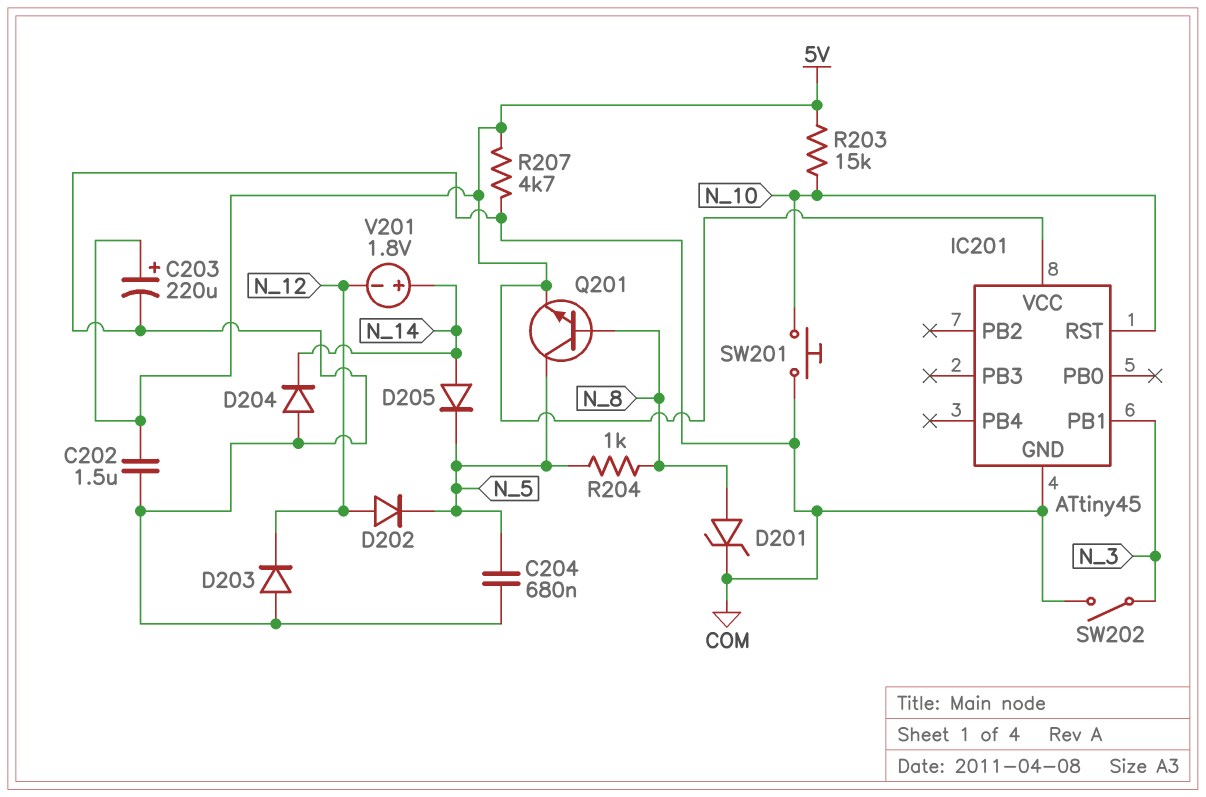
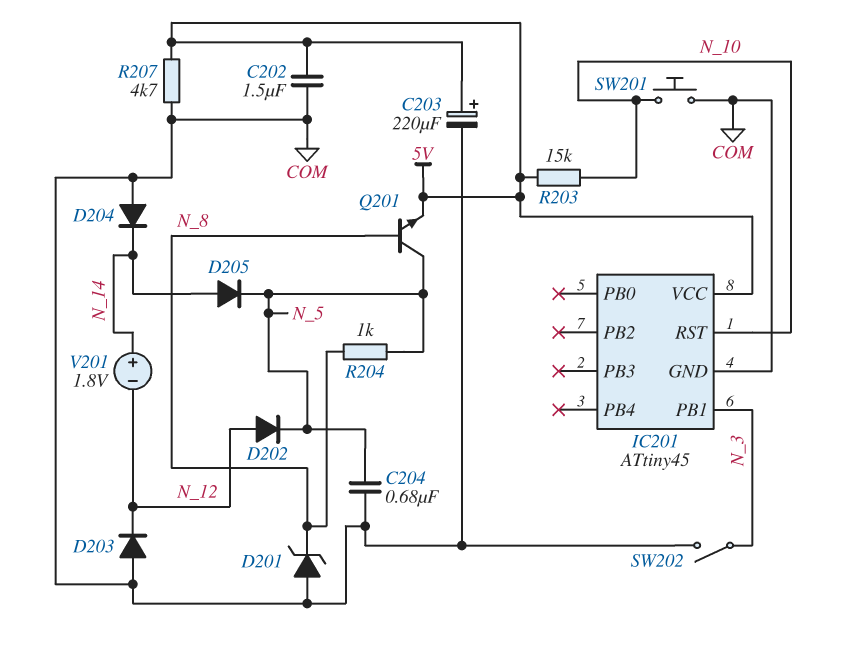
D201: zener (A N_8, K COM) -> zener (A COM, K N_8)

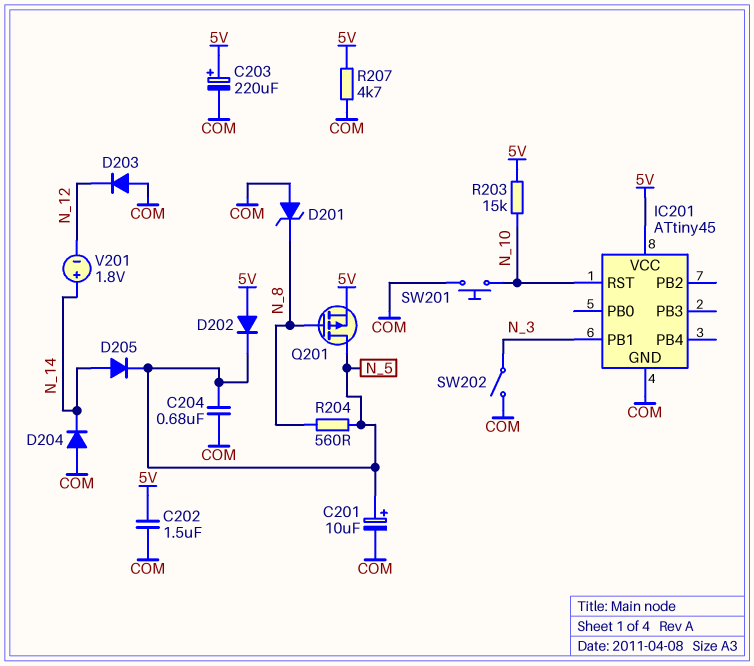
C201: none -> 10uF (plus N_5, minus COM)
D202: diode (A N_12, K N_5) -> diode (A 5V, K N_5)
Q201: NPN (B N_8, C N_5, E 5V) -> PMOS (G N_8, D N_5, S 5V)
R204: 1k (N_5, N_8) -> 560 (N_5, N_8)

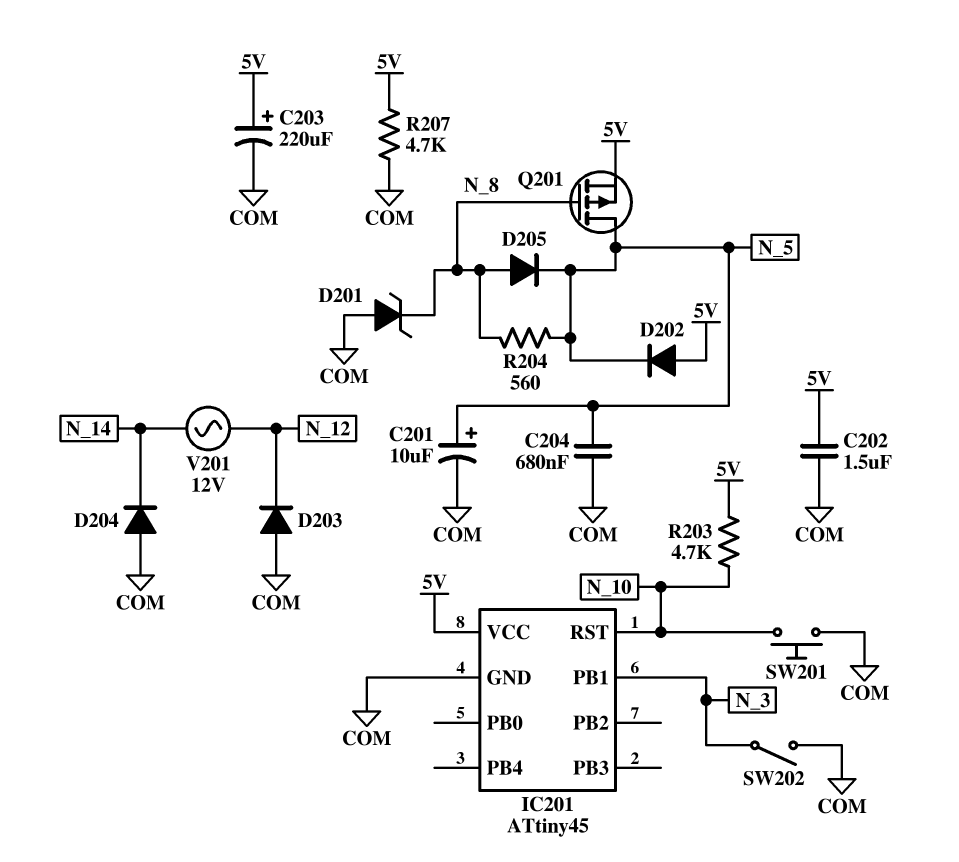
D205: diode (A N_14, K N_5) -> diode (A N_8, K N_5)
R203: 15k (5V, N_10) -> 4.7k (5V, N_10)
V201: 1.8V (plus N_14, minus N_12) -> AC 12V (N_12, N_14)

